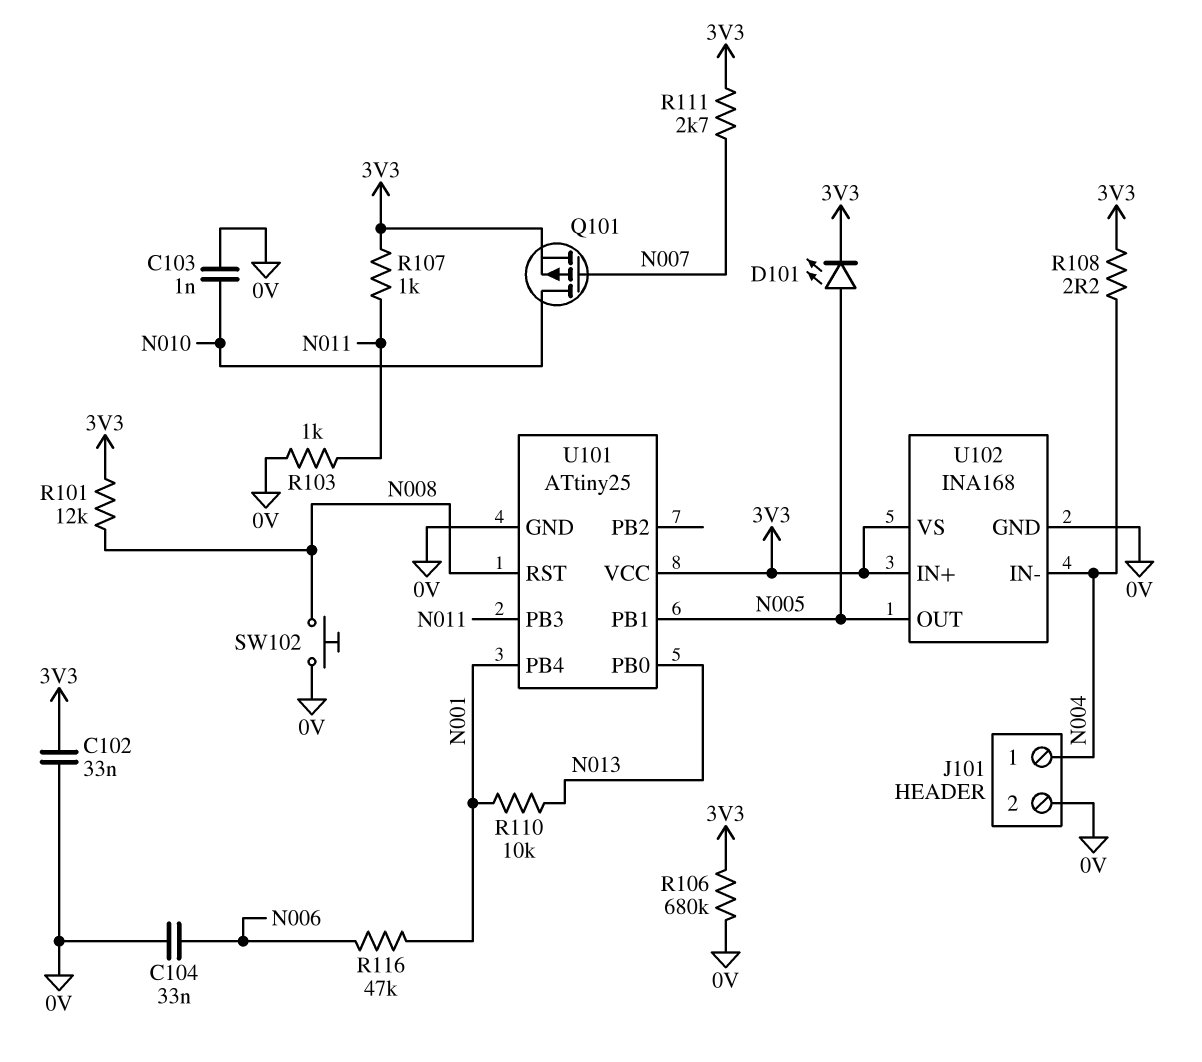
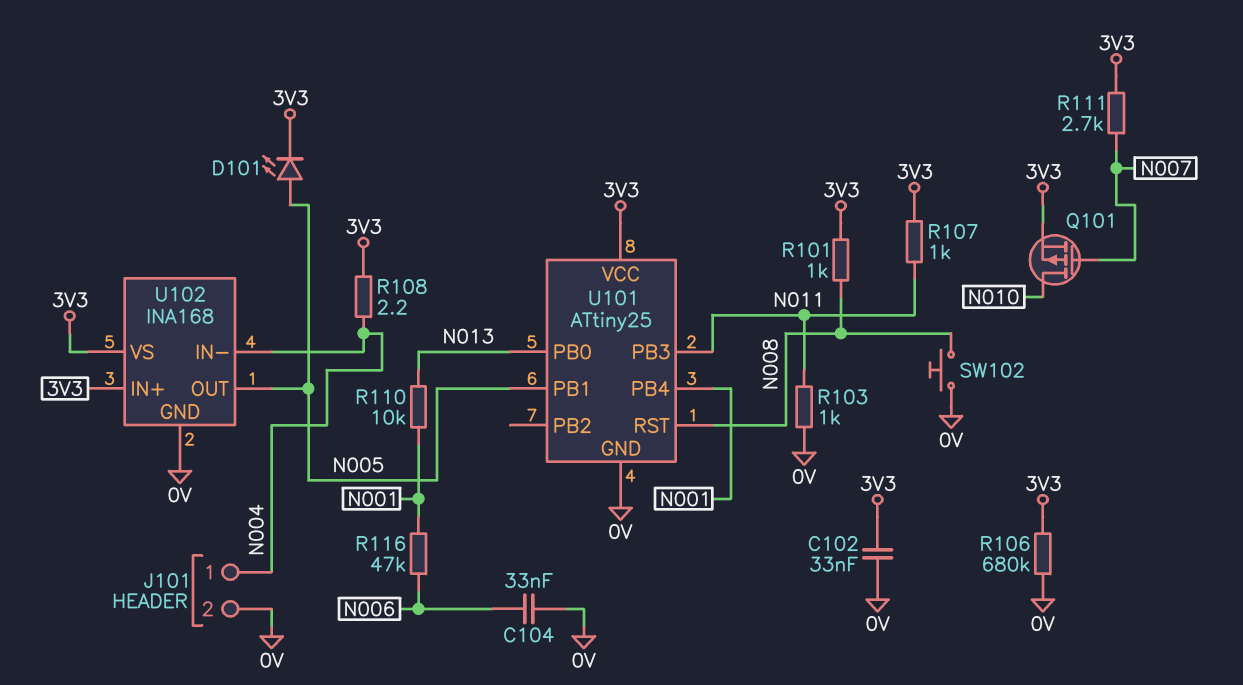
C103: 1nF (0V, N010) -> none
R101: 12k (3V3, N008) -> 1k (3V3, N008)

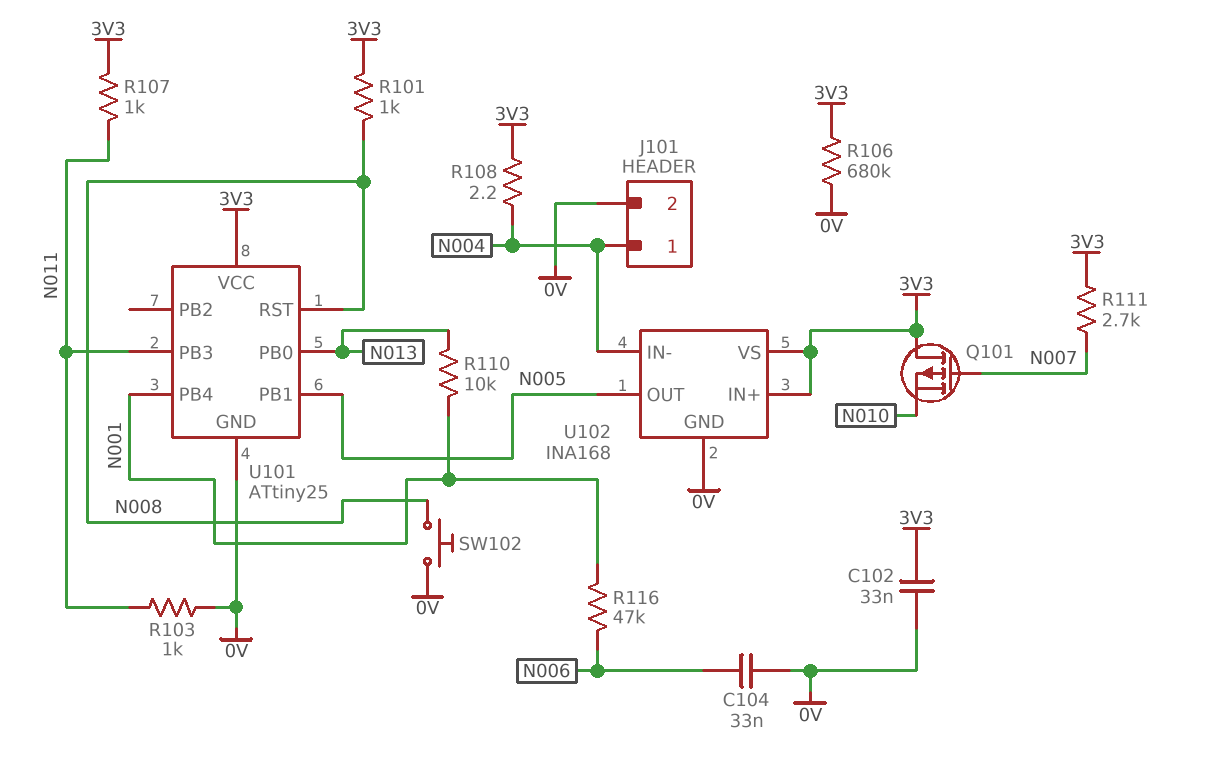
D101: LED (A N005, K 3V3) -> none
Q101: PMOS (G N007, D N010, S 3V3) -> PMOS (G N007, D 3V3, S N010)

